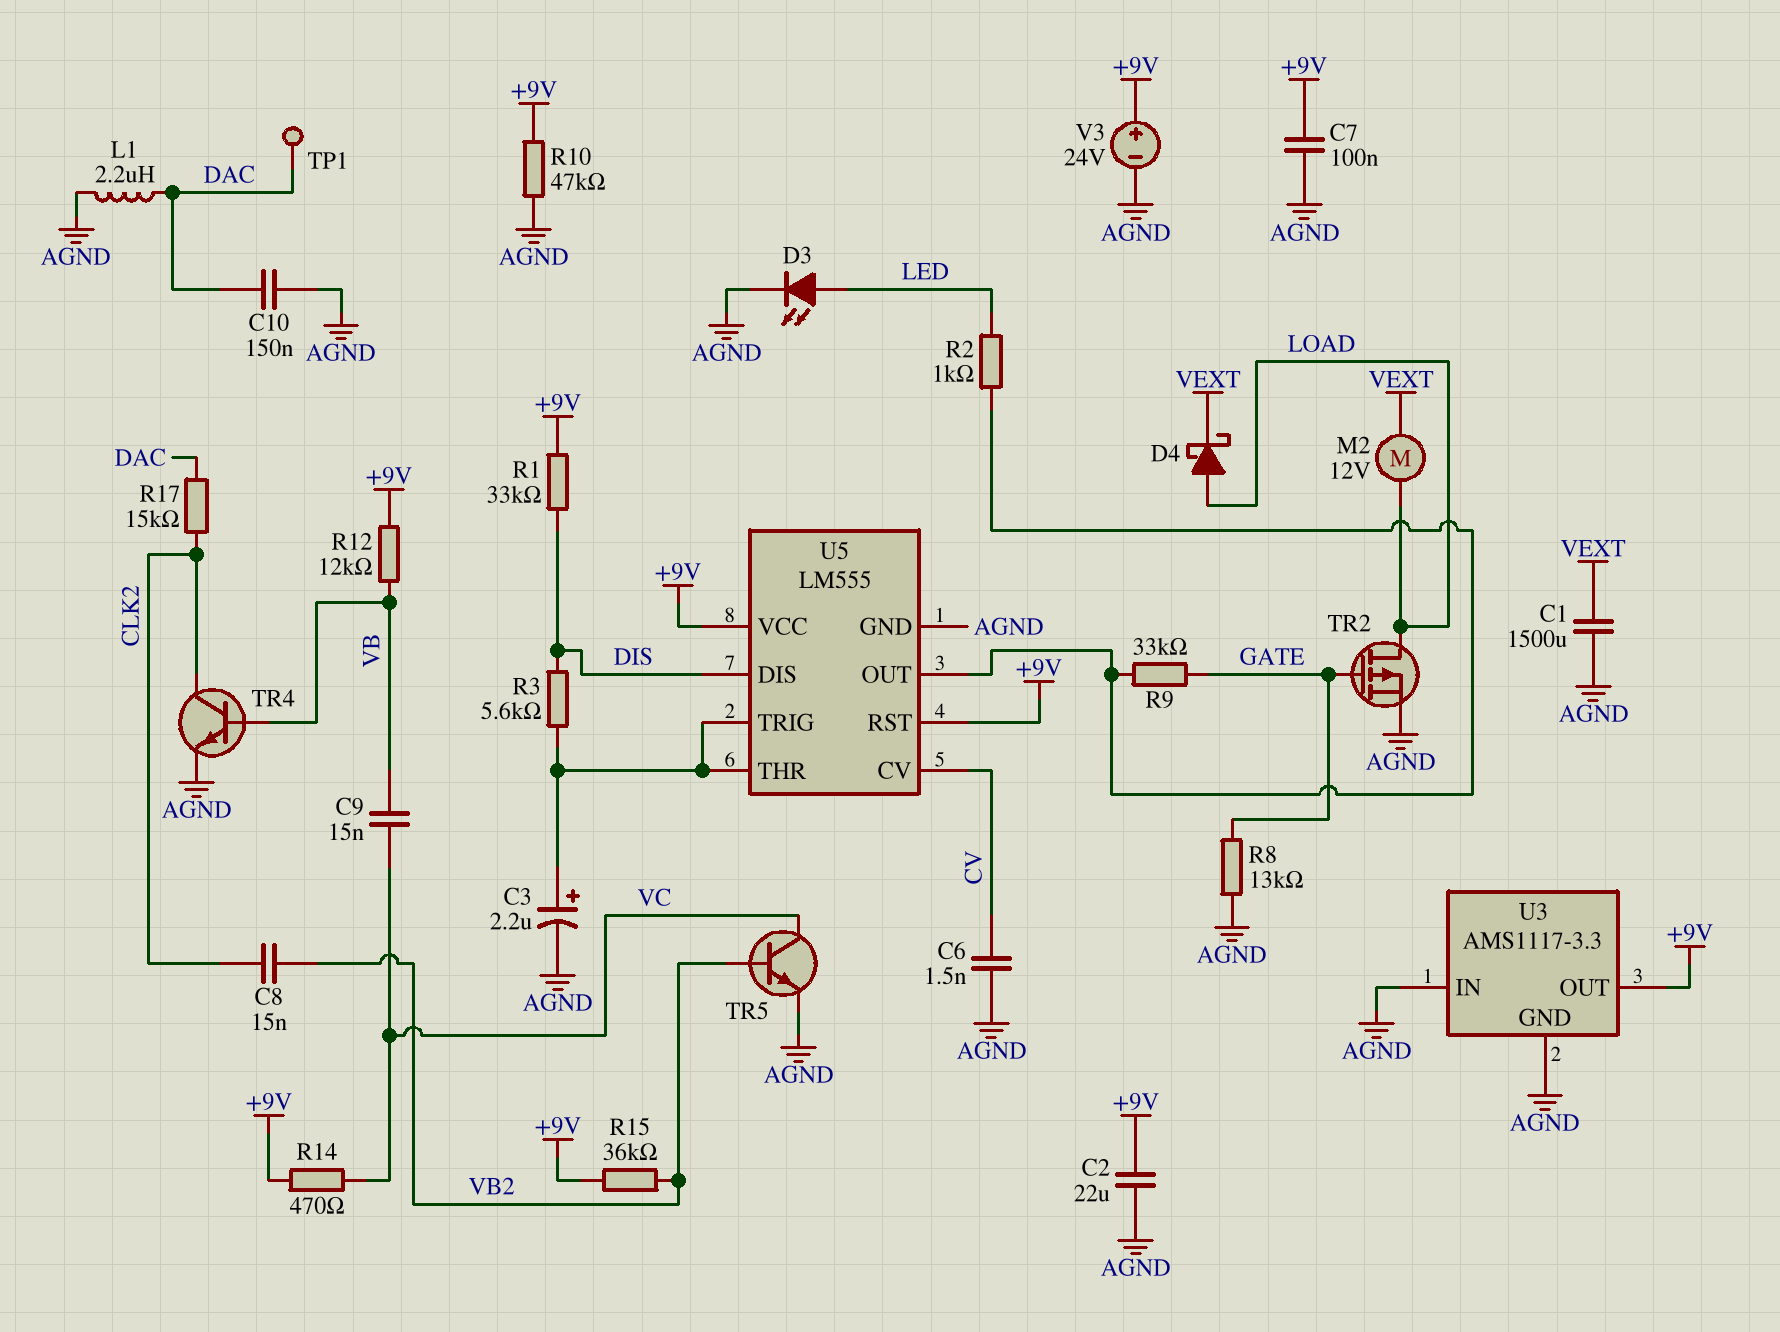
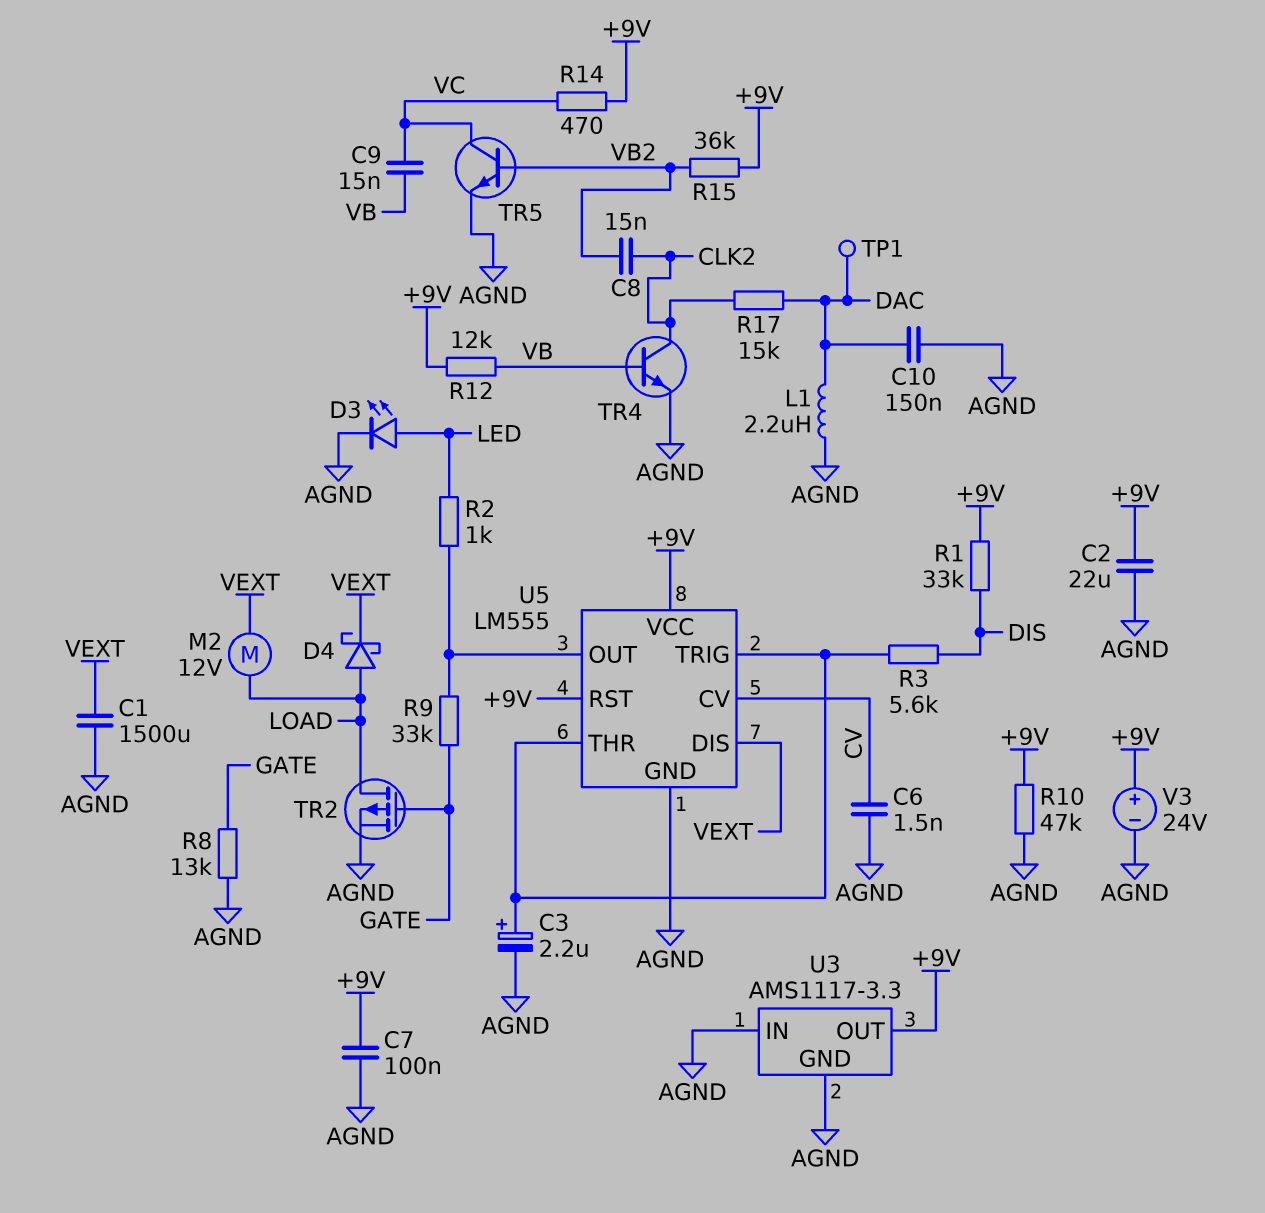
U5 pin DIS: DIS -> VEXT

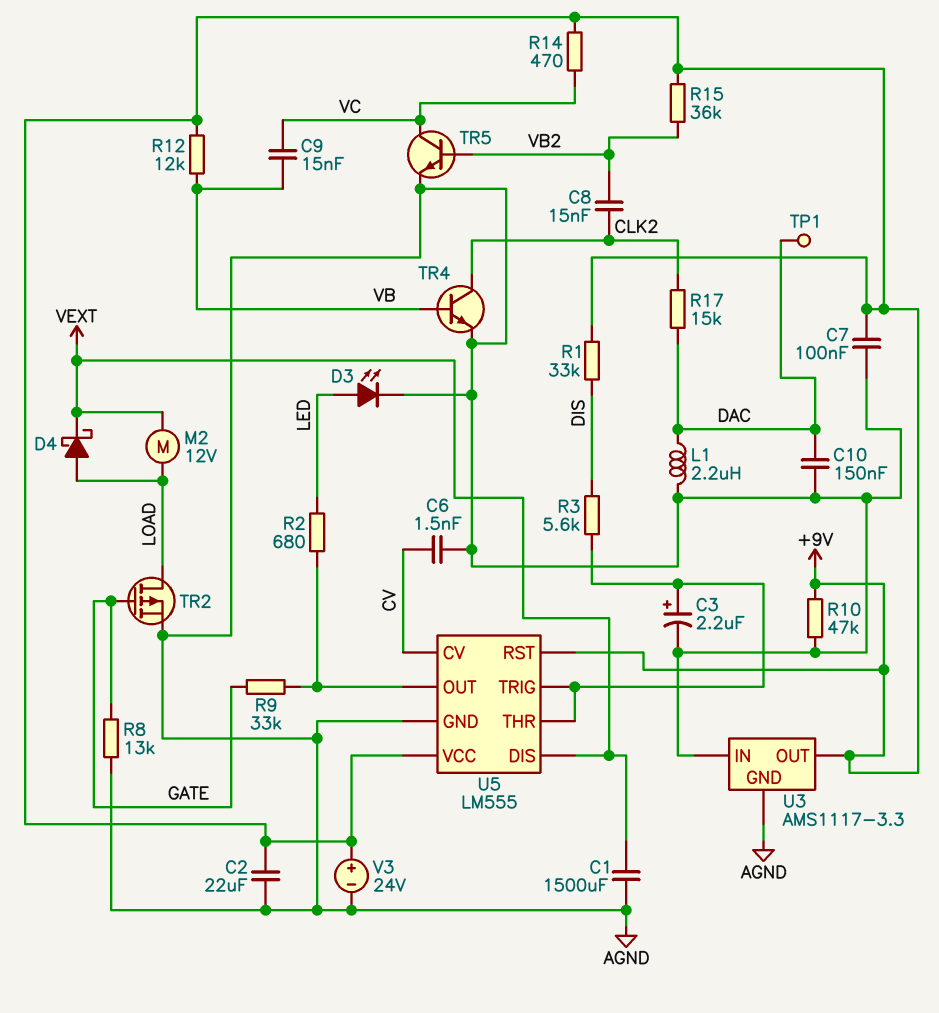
R2: 1k (LED, U5/OUT) -> 680 (LED, U5/OUT)

